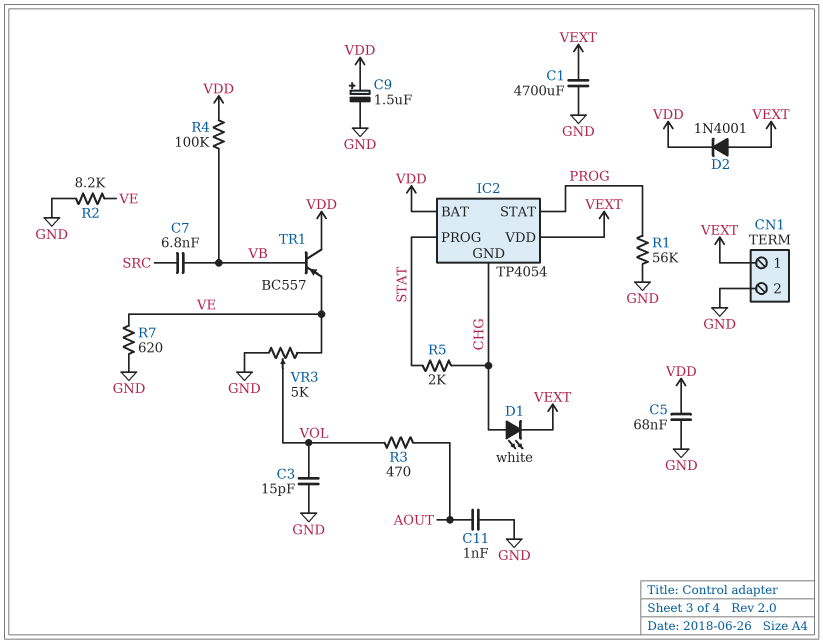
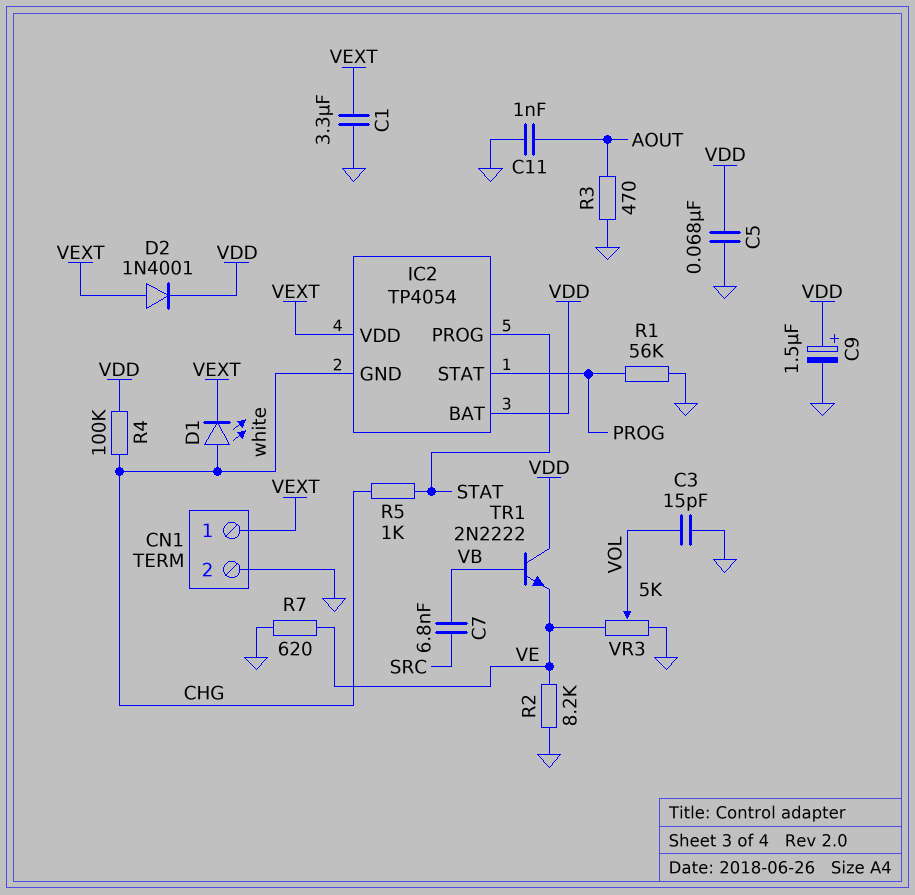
C1: 4700uF (GND, VEXT) -> 3.3uF (GND, VEXT)
R3: 470 (AOUT, VOL) -> 470 (AOUT, GND)
R4: 100k (VB, VDD) -> 100k (CHG, VDD)
R5: 2k (CHG, STAT) -> 1k (CHG, STAT)
TR1: PNP BC557 (B VB, C VDD, E VE) -> NPN 2N2222 (B VB, C VDD, E VE)

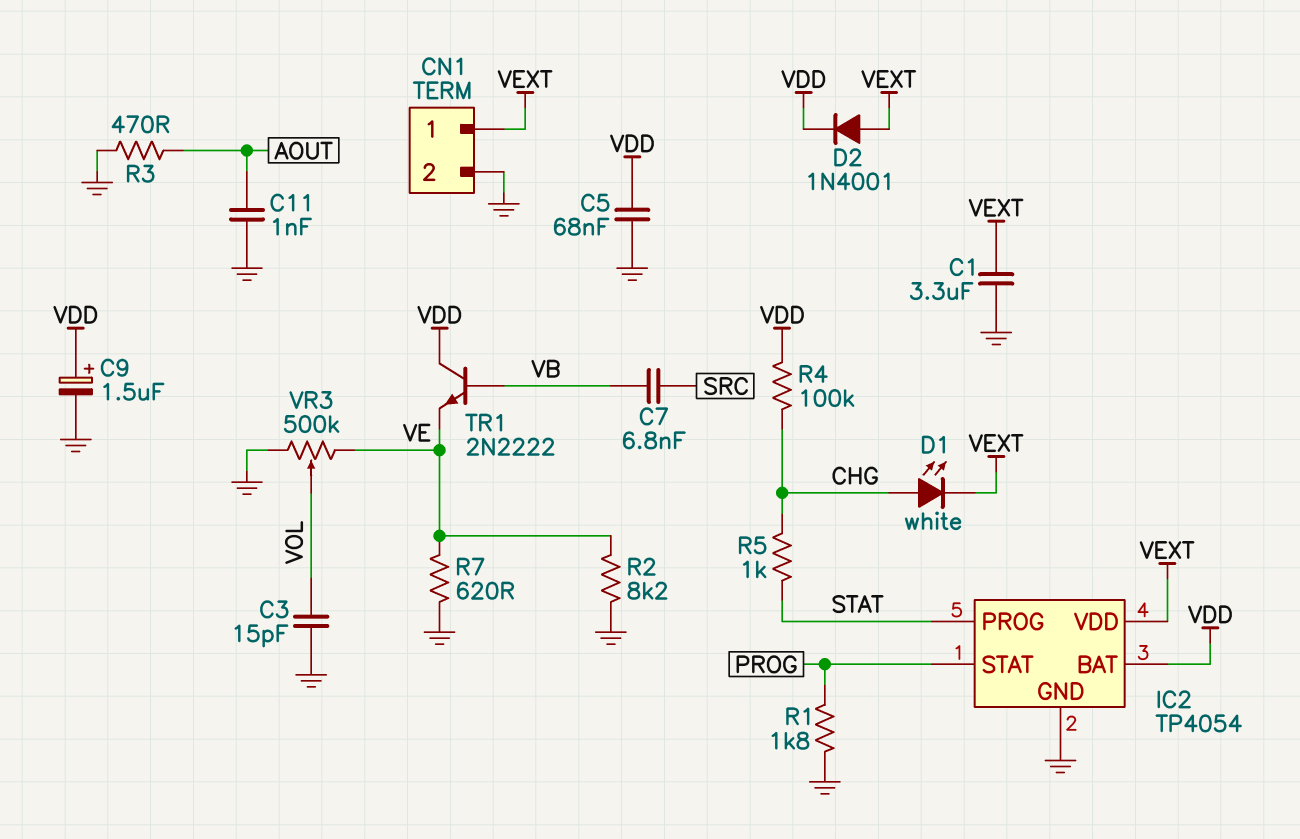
IC2 pin GND: CHG -> GND
R1: 56k (GND, PROG) -> 1.8k (GND, PROG)
VR3: 5k (GND, VE, wiper VOL) -> 500k (GND, VE, wiper VOL)

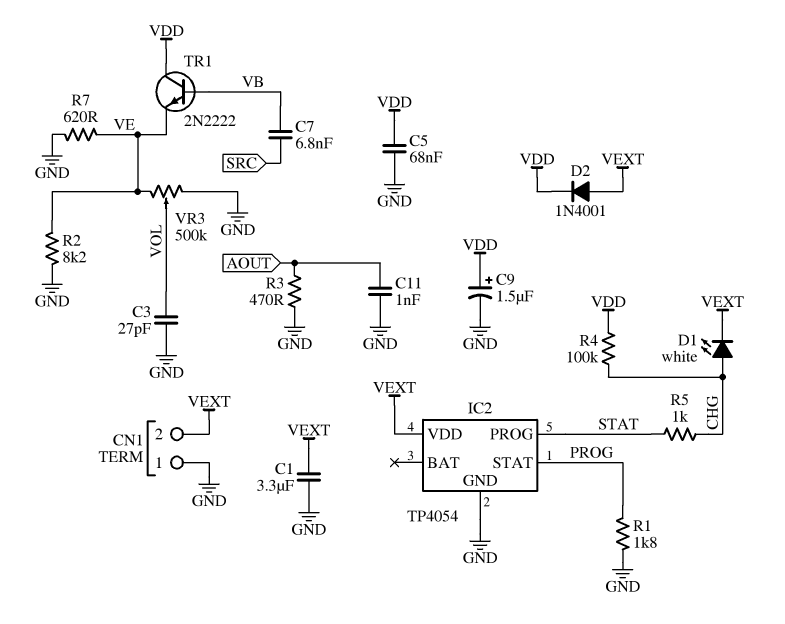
C3: 15pF (GND, VOL) -> 27pF (GND, VOL)
CN1 pin 1: VEXT -> GND
CN1 pin 2: GND -> VEXT
IC2 pin BAT: VDD -> none

